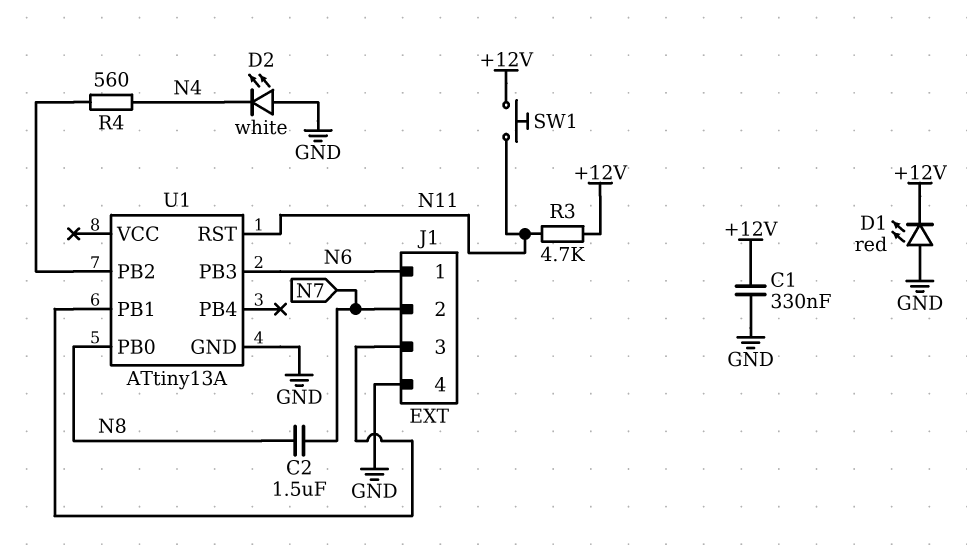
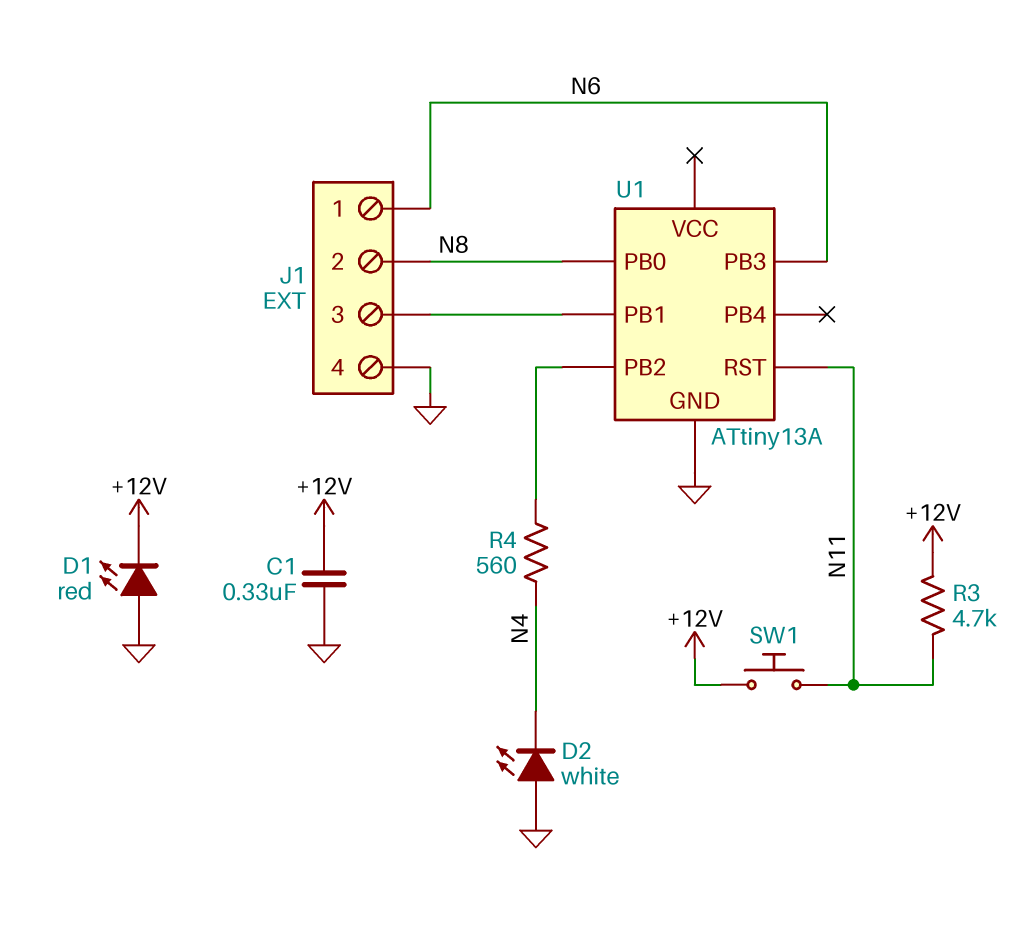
C2: 1.5uF (N7, N8) -> none
J1 pin 2: N7 -> N8

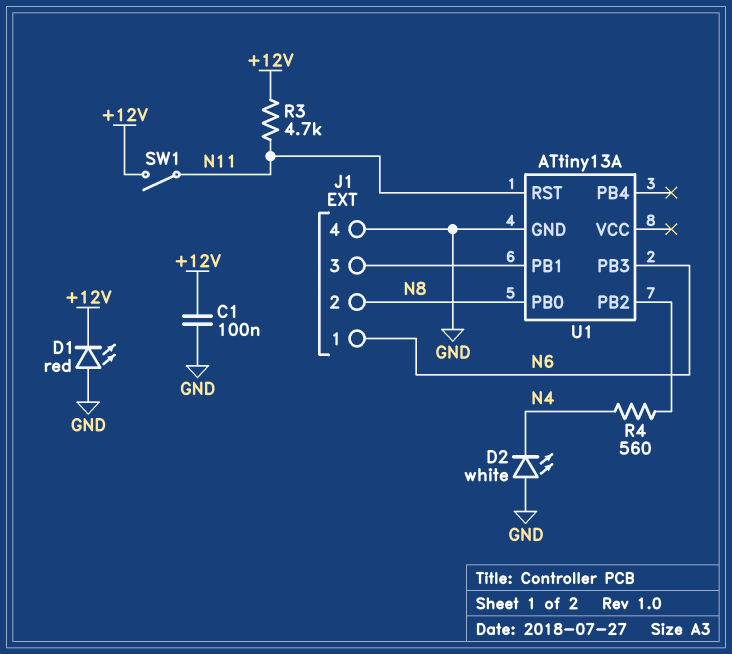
C1: 330nF (+12V, GND) -> 100nF (+12V, GND)
SW1: button (+12V, N11) -> switch (+12V, N11)

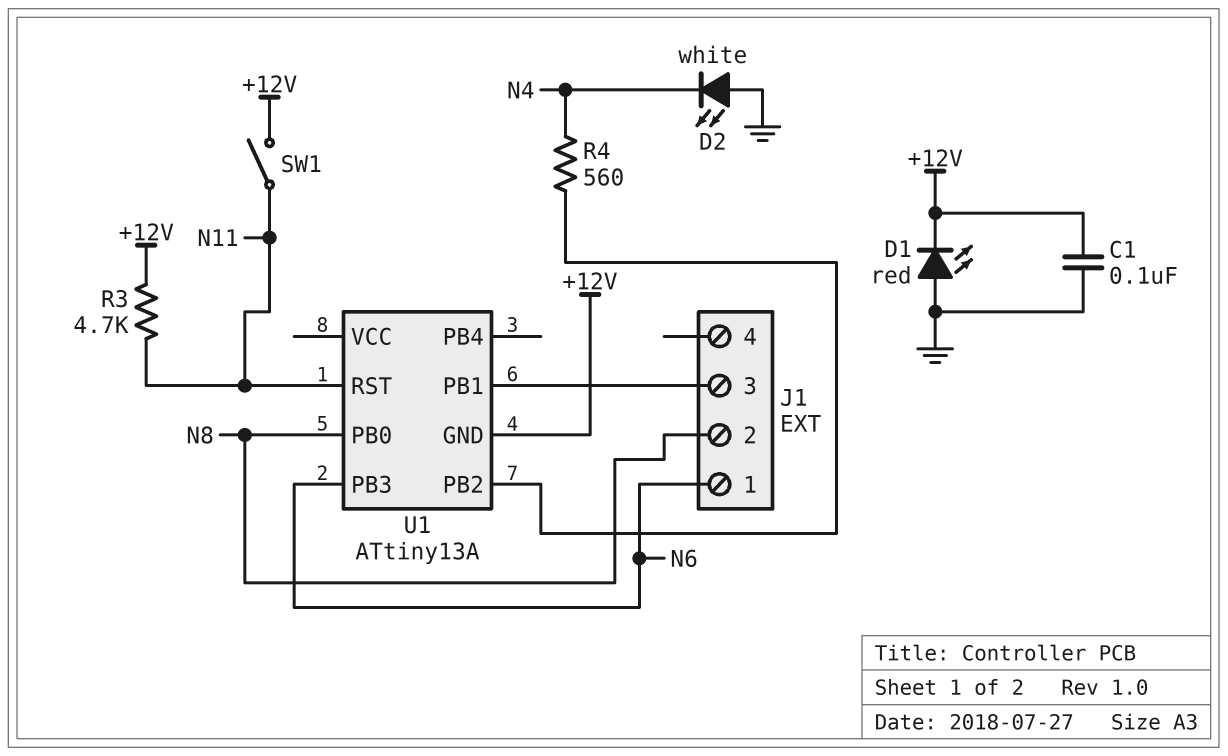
J1 pin 4: GND -> none
U1 pin GND: GND -> +12V

